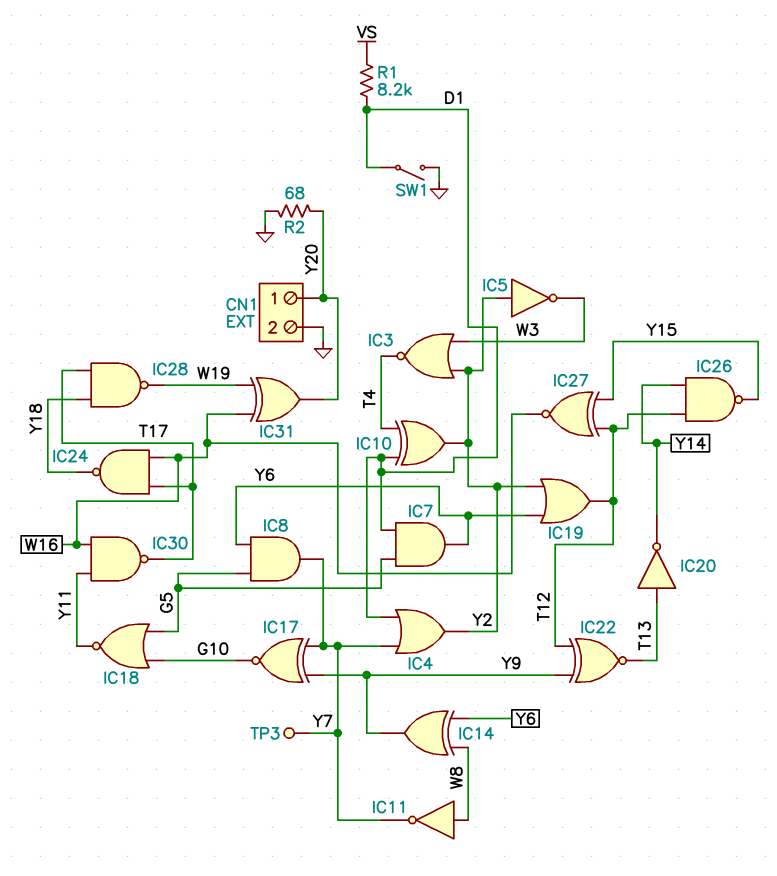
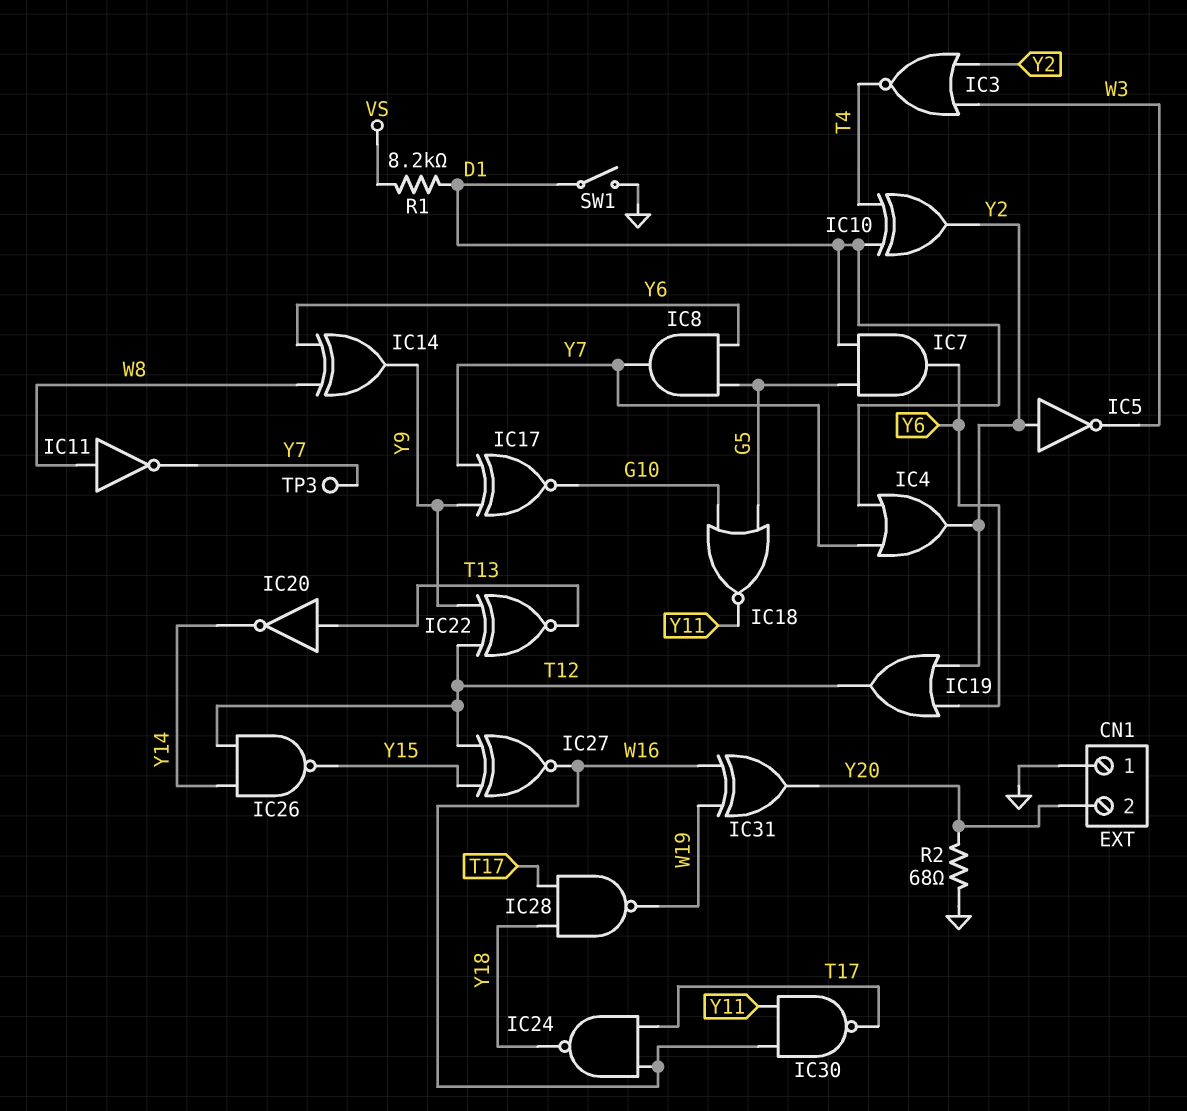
CN1 pin 1: Y20 -> GND
CN1 pin 2: GND -> Y20

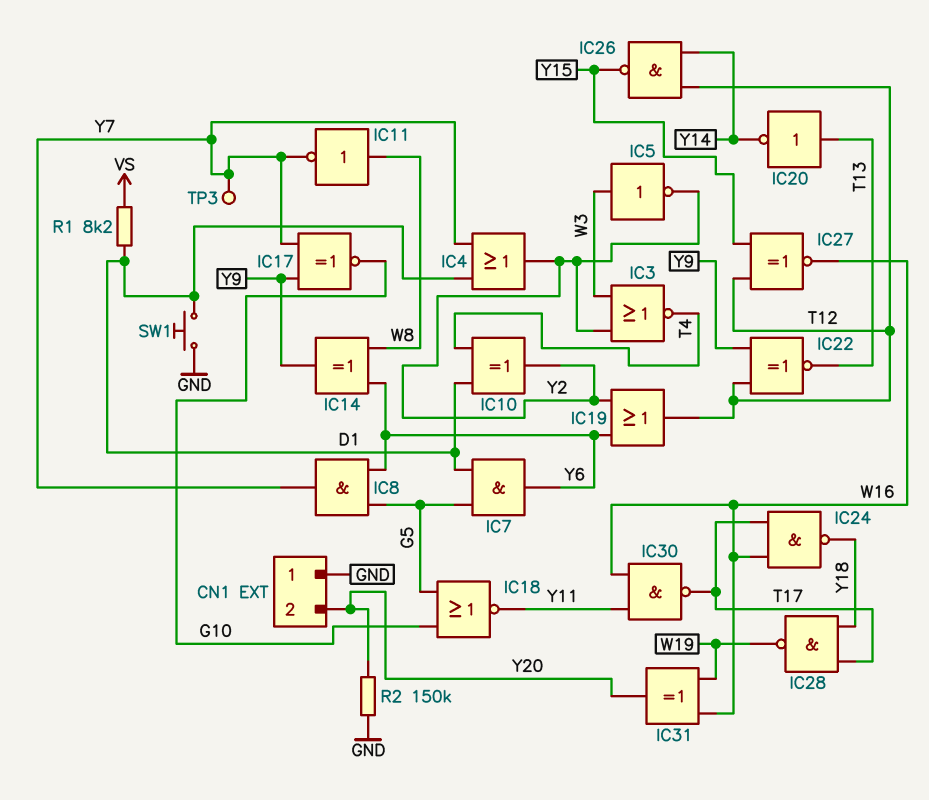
IC5: NOT (in Y2, out W3) -> NOT (in W3, out Y2)
R2: 68 (GND, Y20) -> 150k (GND, Y20)
SW1: switch (D1, GND) -> button (D1, GND)

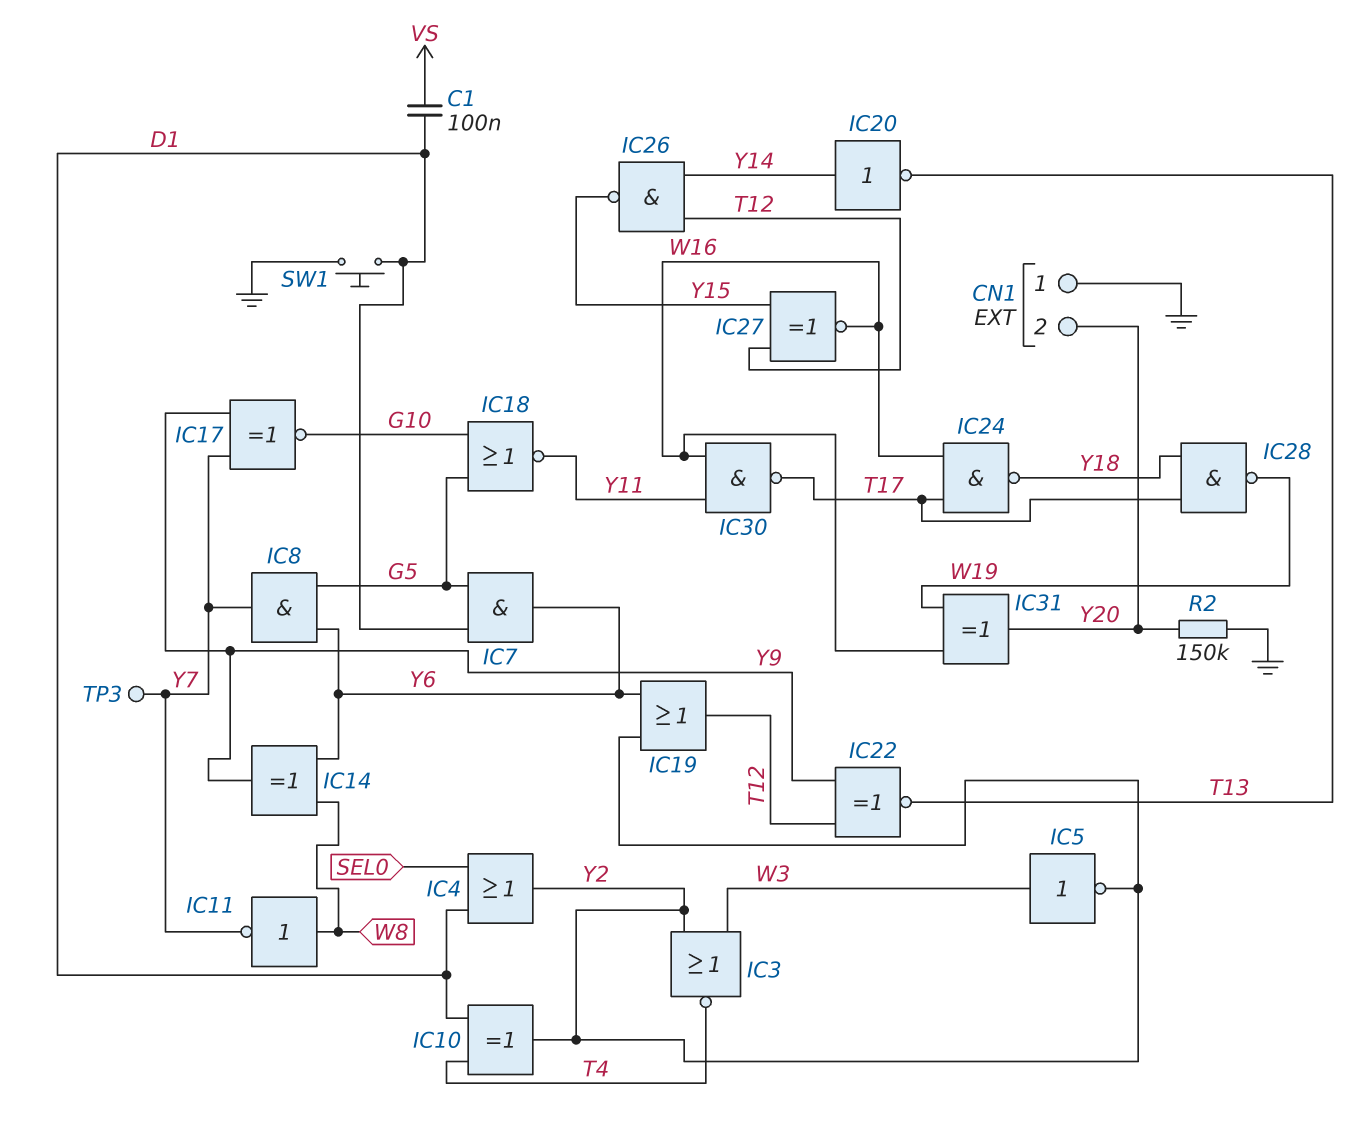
C1: none -> 100nF (D1, VS)
IC4: OR (in D1, in Y7, out Y2) -> OR (in D1, in SEL0, out Y2)
IC20: NOT (in T13, out Y14) -> NOT (in Y14, out T13)
R1: 8.2k (D1, VS) -> none

